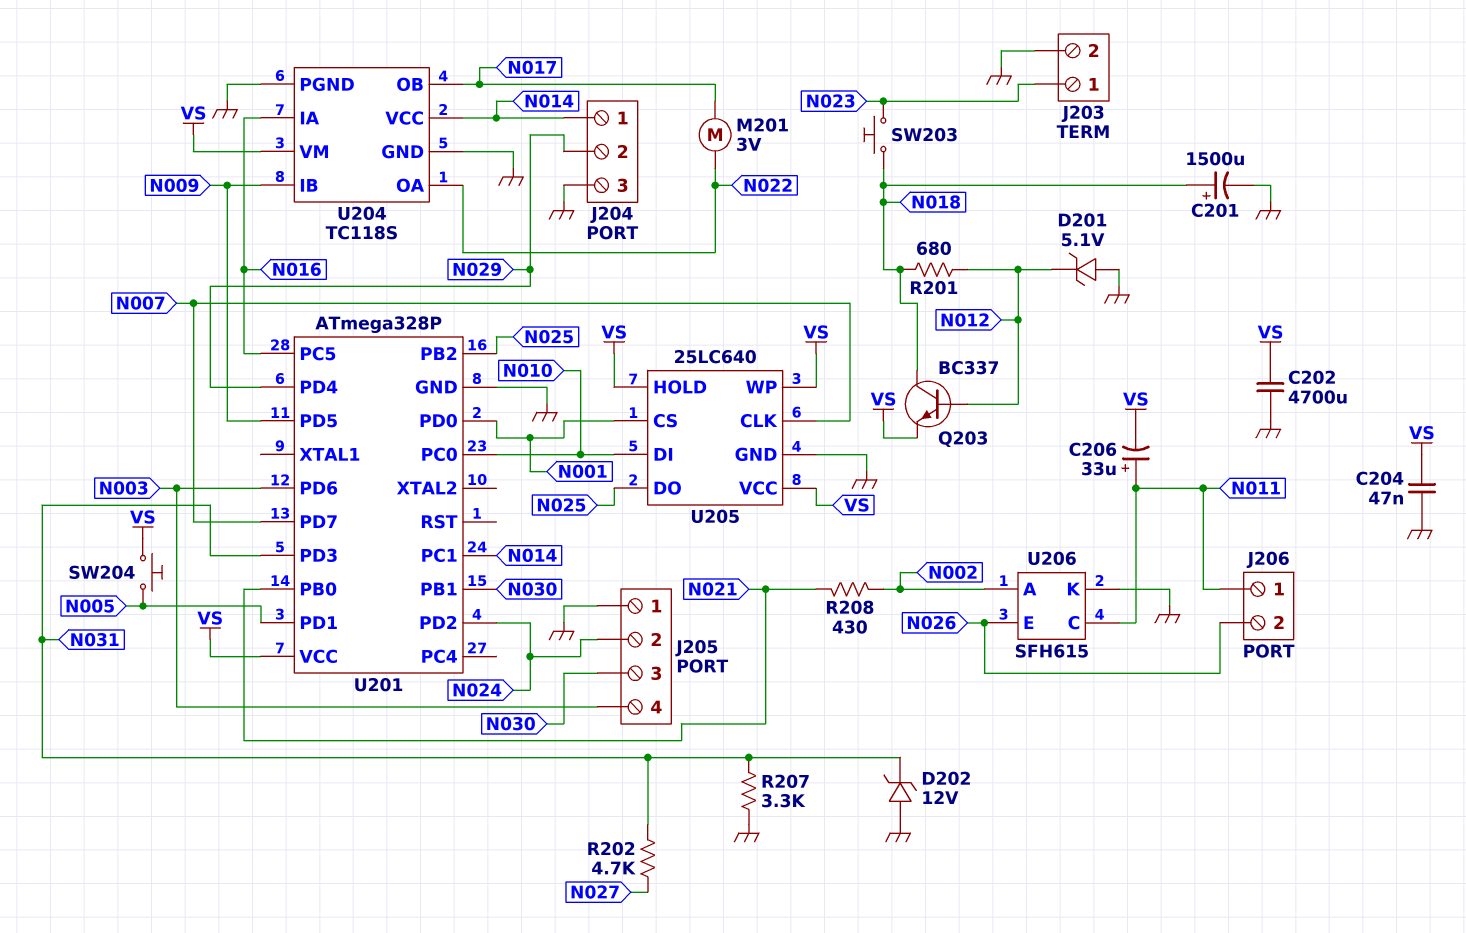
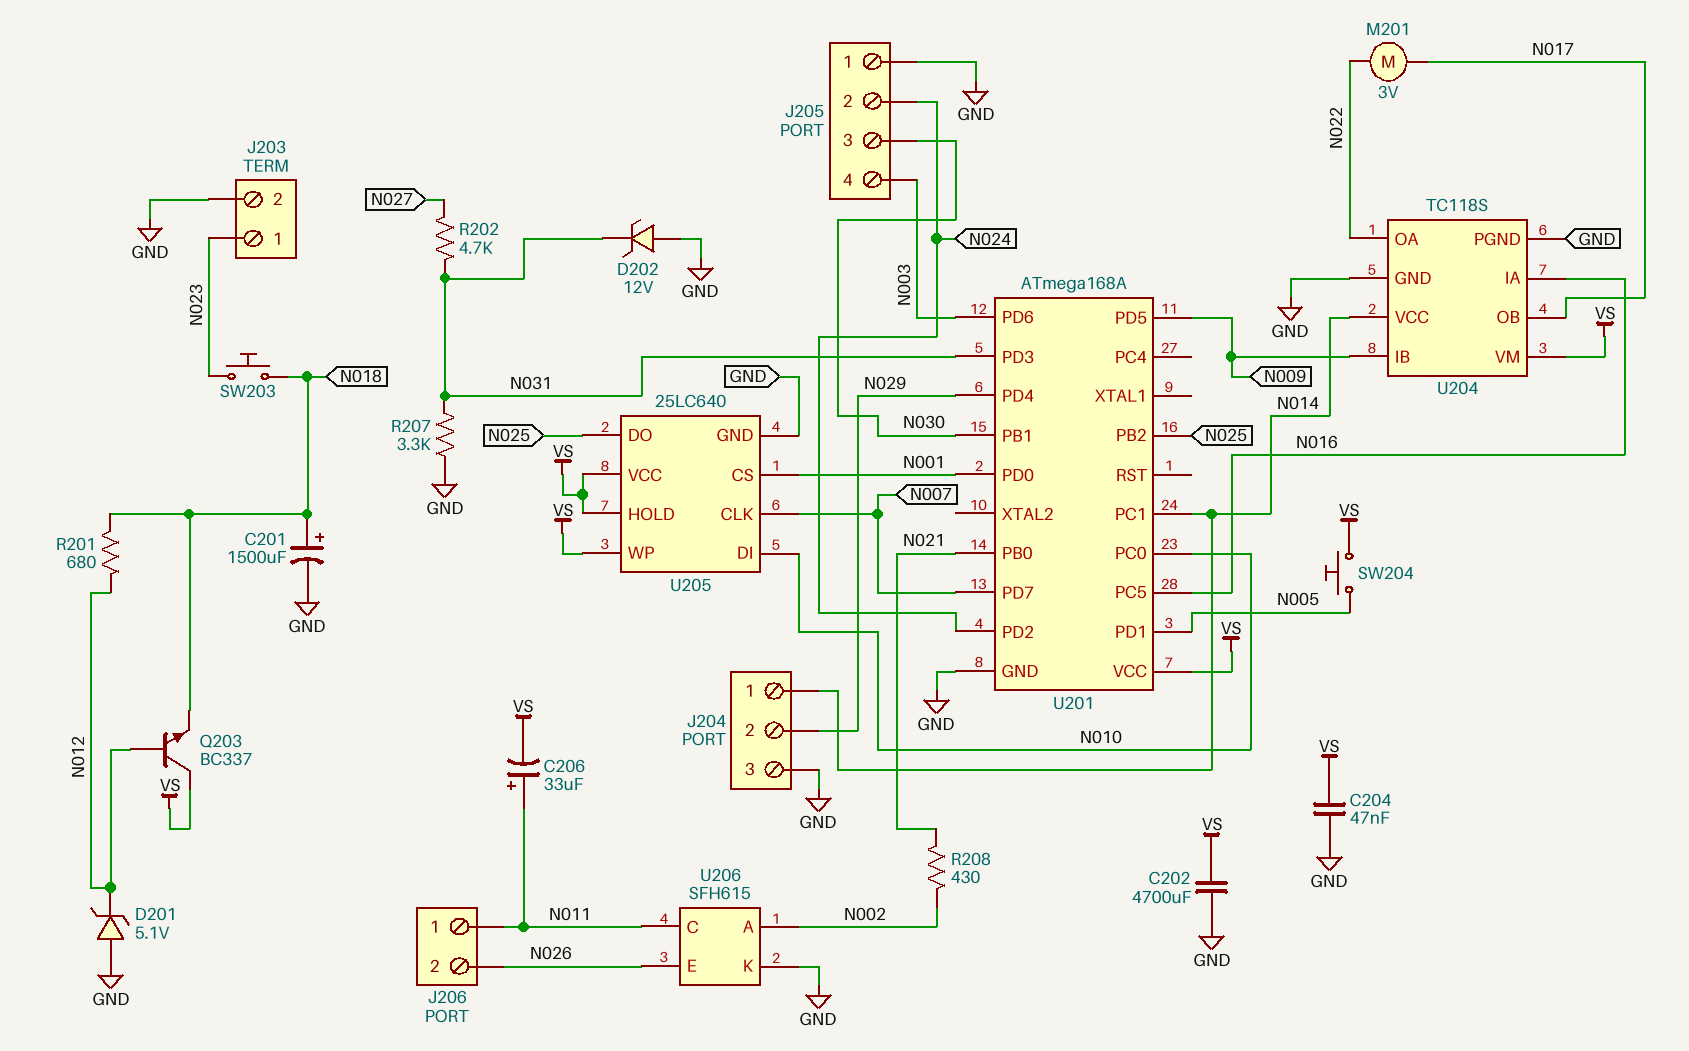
Q203: NPN BC337 (B N012, C N018, E VS) -> NPN BC337 (B N012, C VS, E N018)
U201: ATmega328P -> ATmega168A

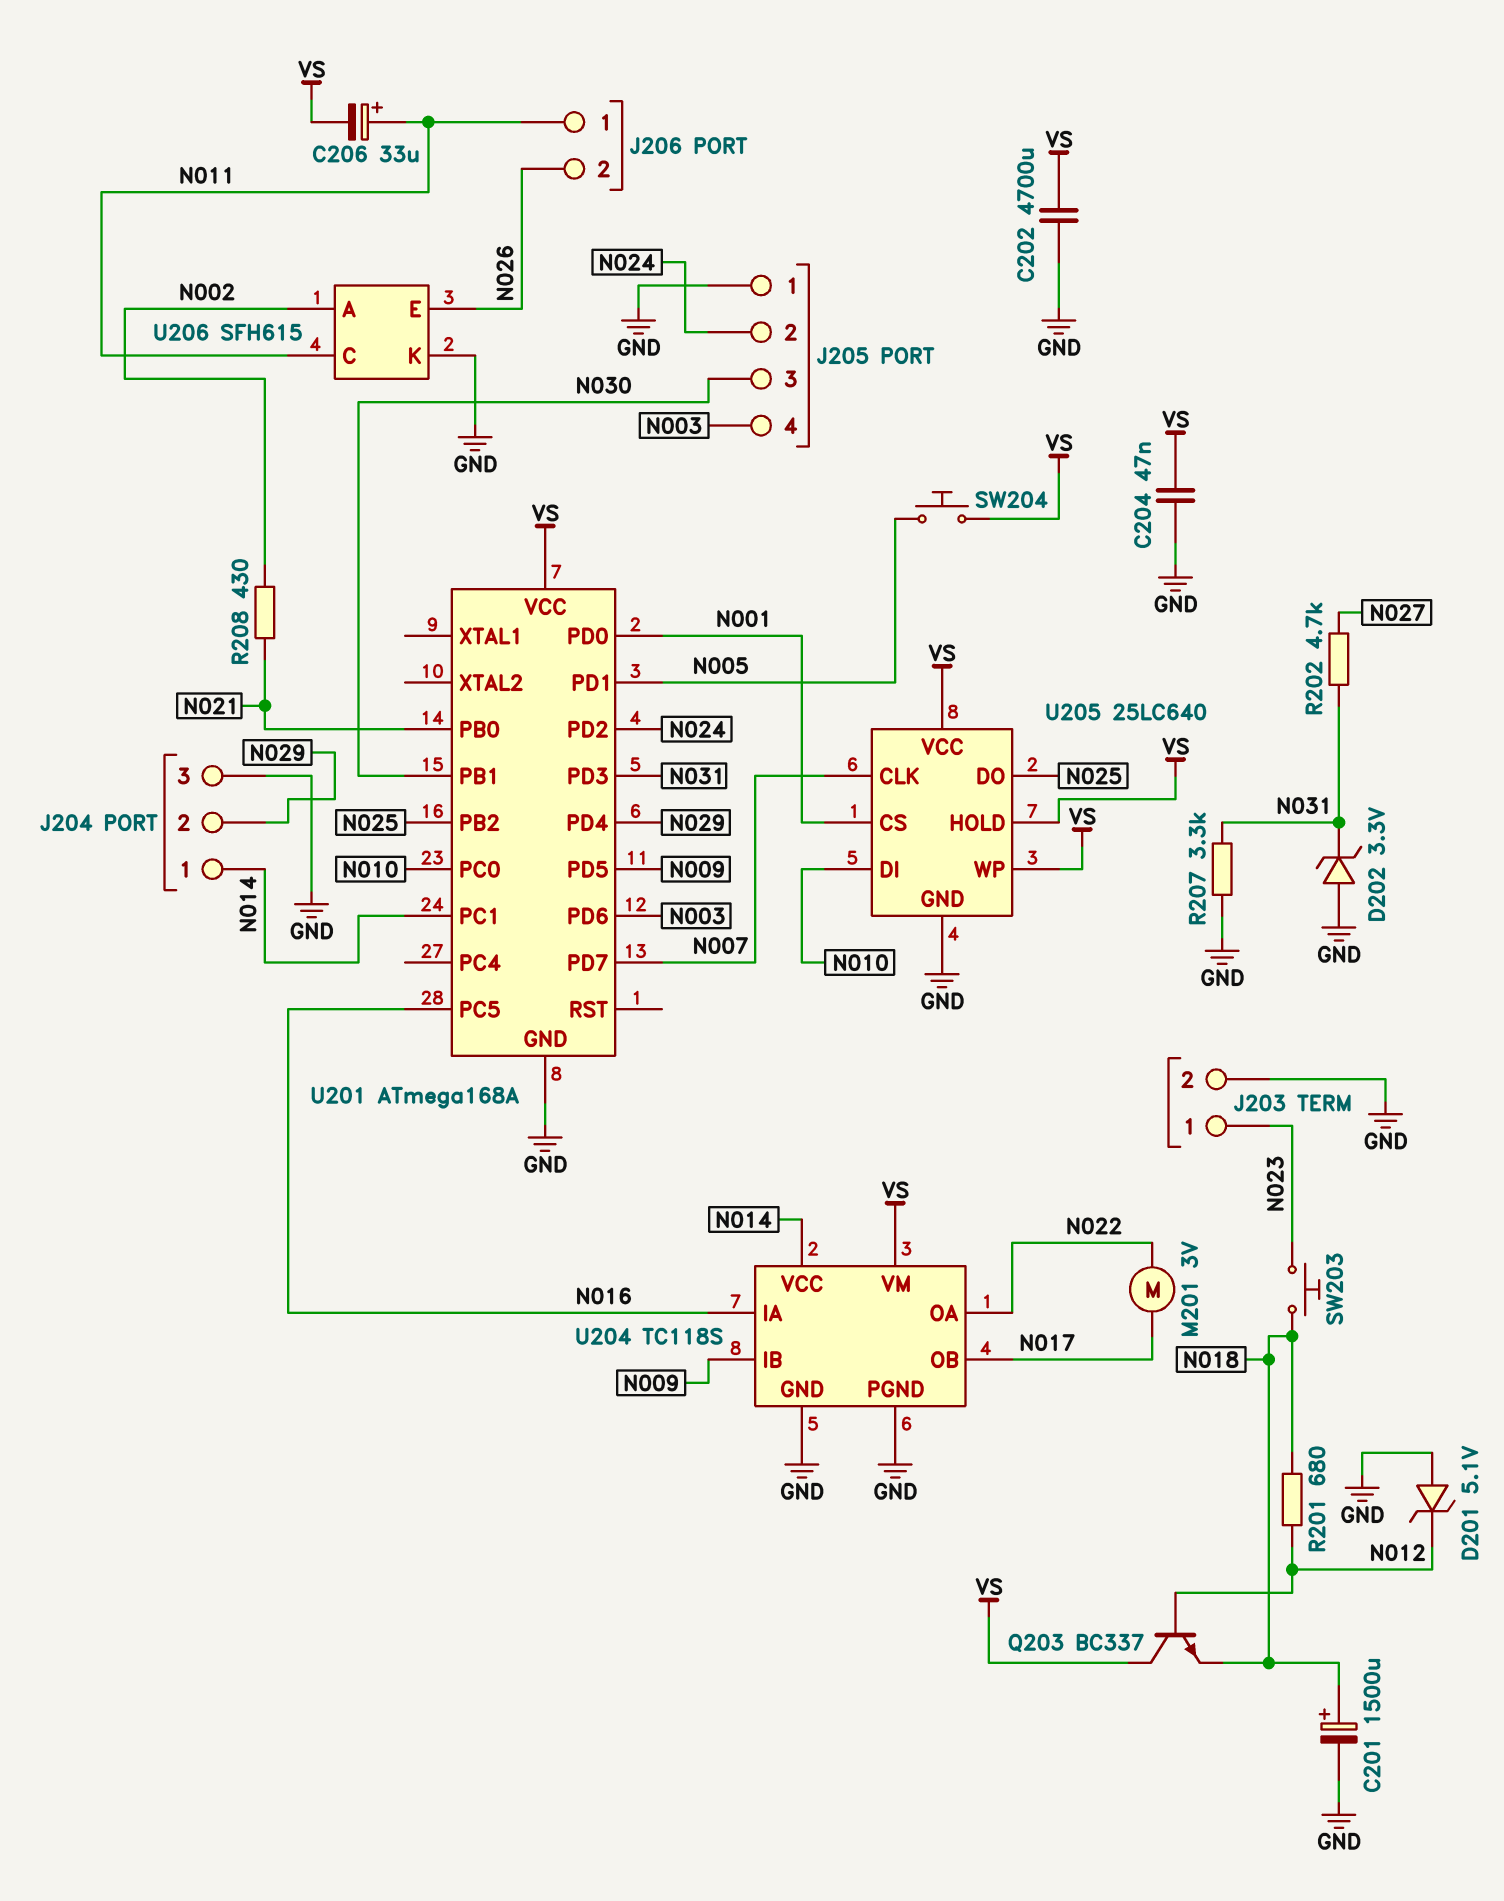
D202: zener 12V (A GND, K N031) -> zener 3.3V (A GND, K N031)

